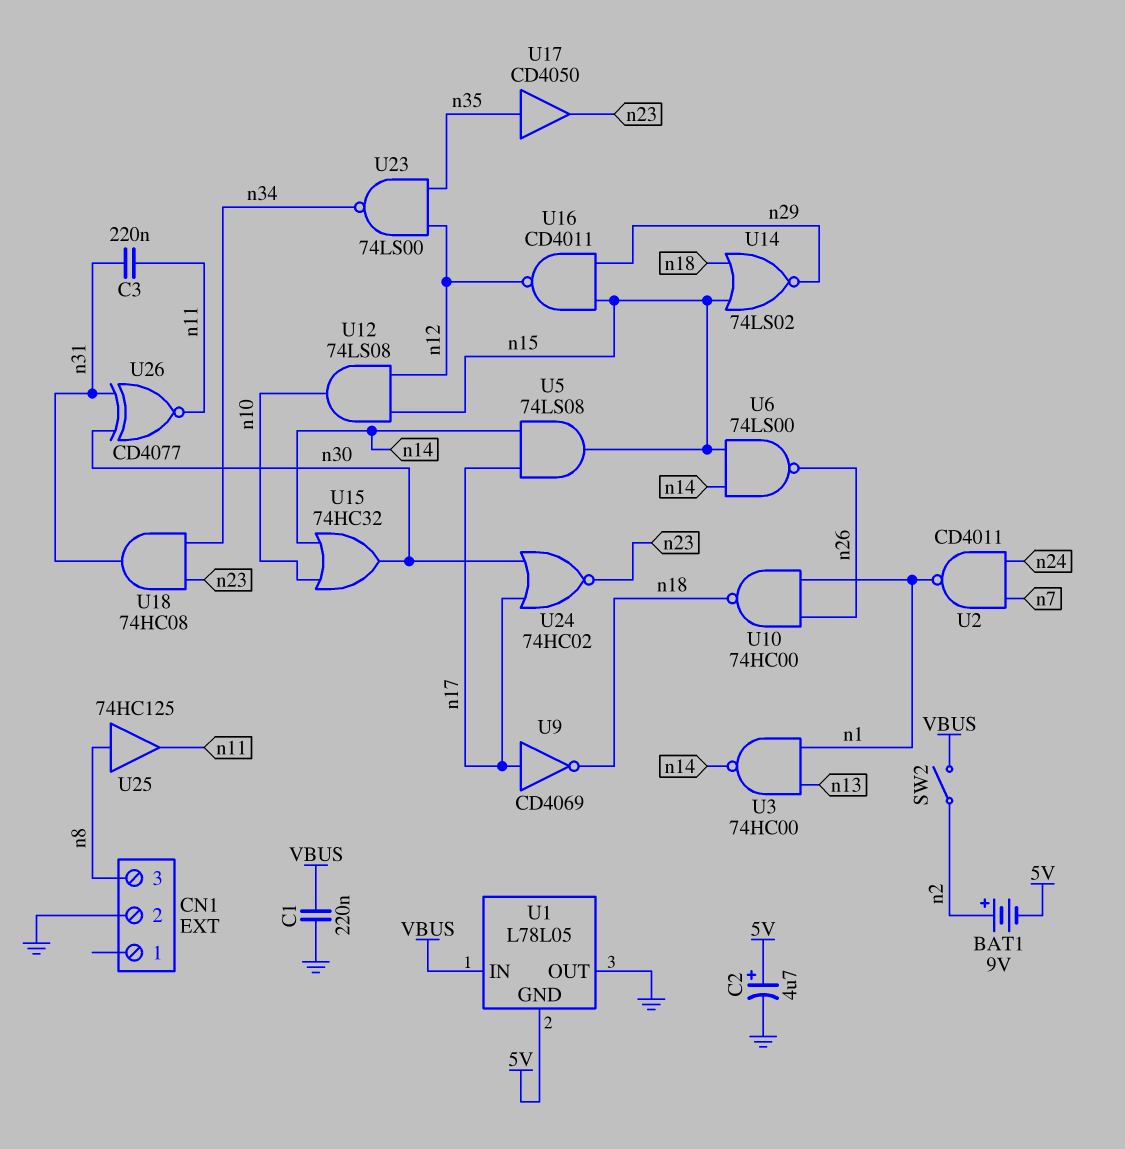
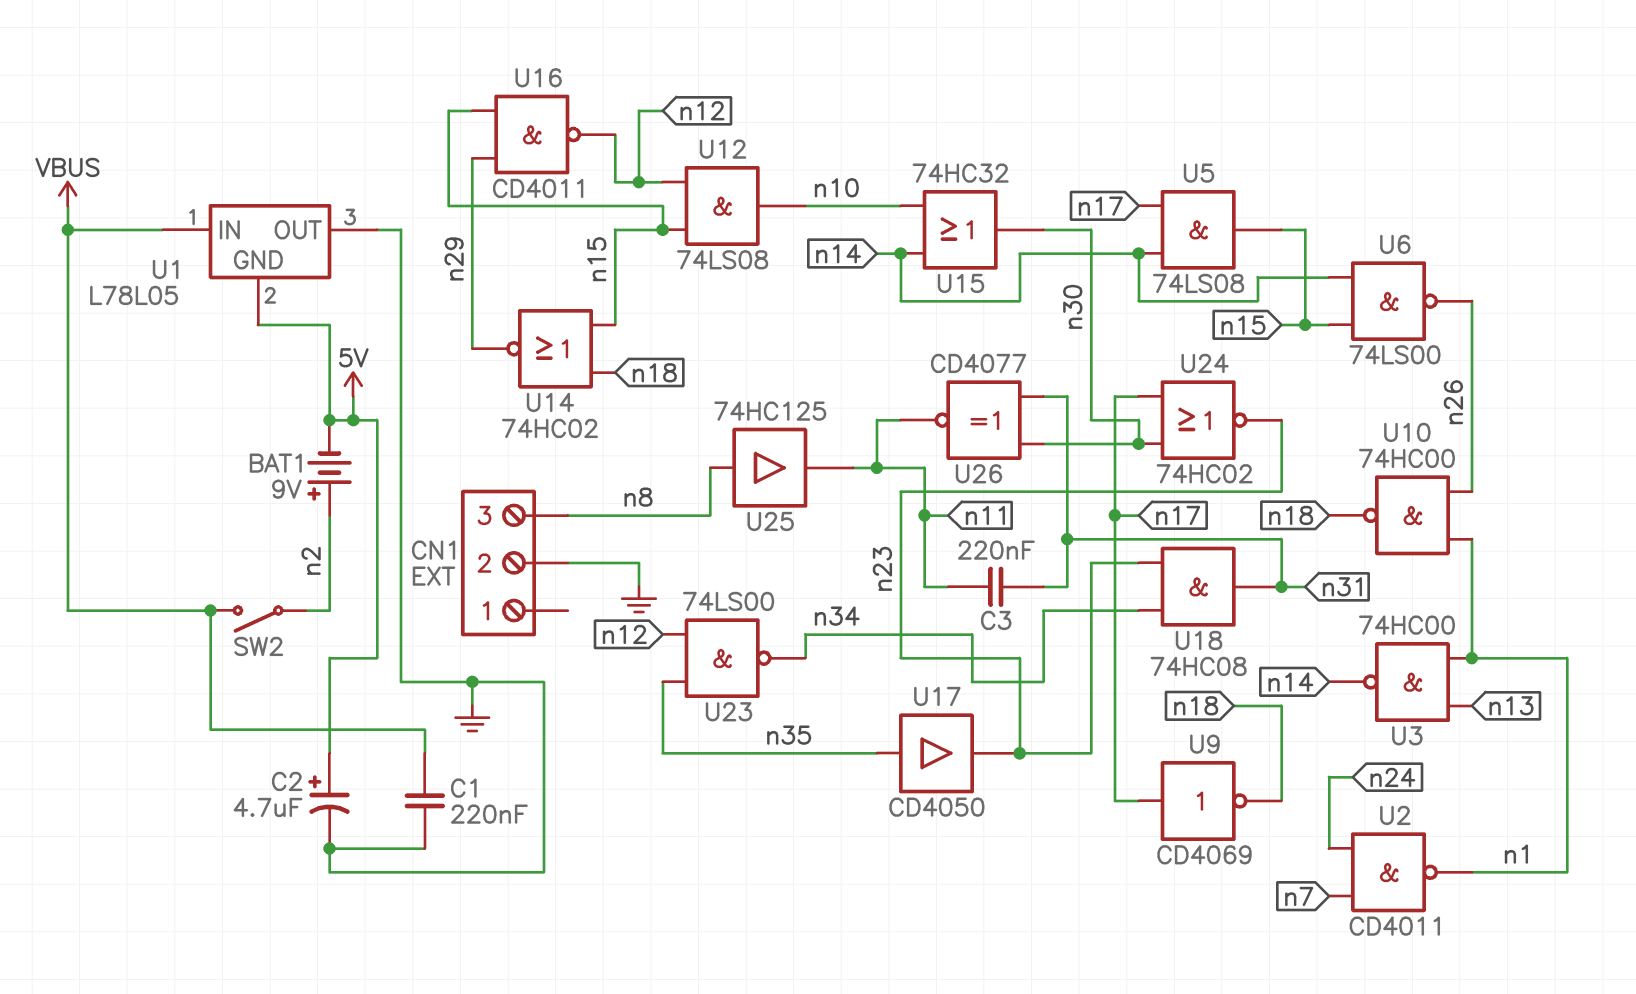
U14: NOR 74LS02 (in n15, in n18, out n29) -> NOR 74HC02 (in n15, in n18, out n29)

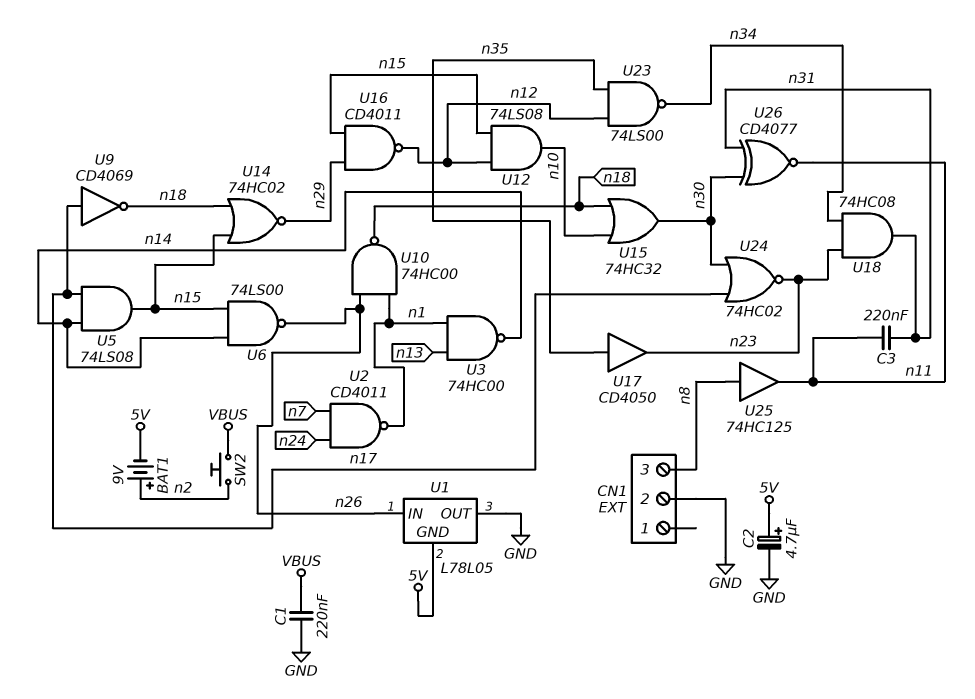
SW2: switch (VBUS, n2) -> button (VBUS, n2)
U1 pin IN: VBUS -> n26
U15: OR 74HC32 (in n10, in n14, out n30) -> OR 74HC32 (in n10, in n18, out n30)

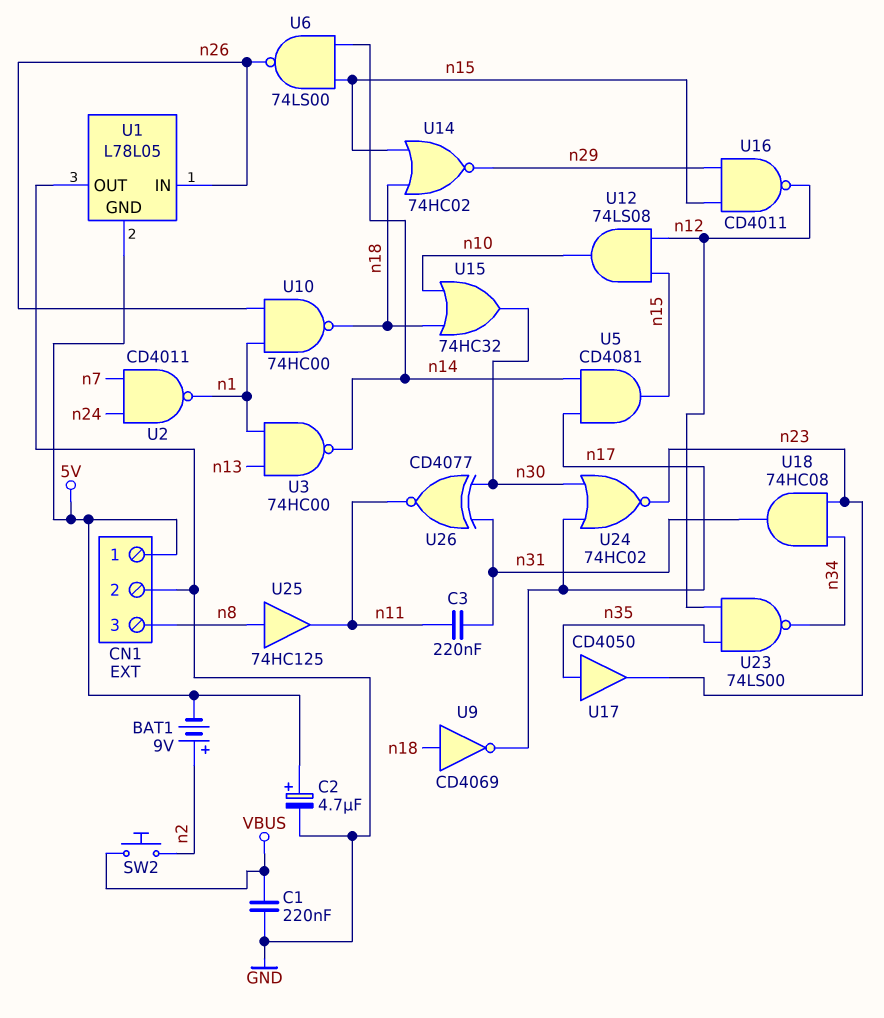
CN1 pin 1: none -> 5V
U5: AND 74LS08 (in n14, in n17, out n15) -> AND CD4081 (in n14, in n17, out n15)
U9: NOT CD4069 (in n17, out n18) -> NOT CD4069 (in n18, out n17)

